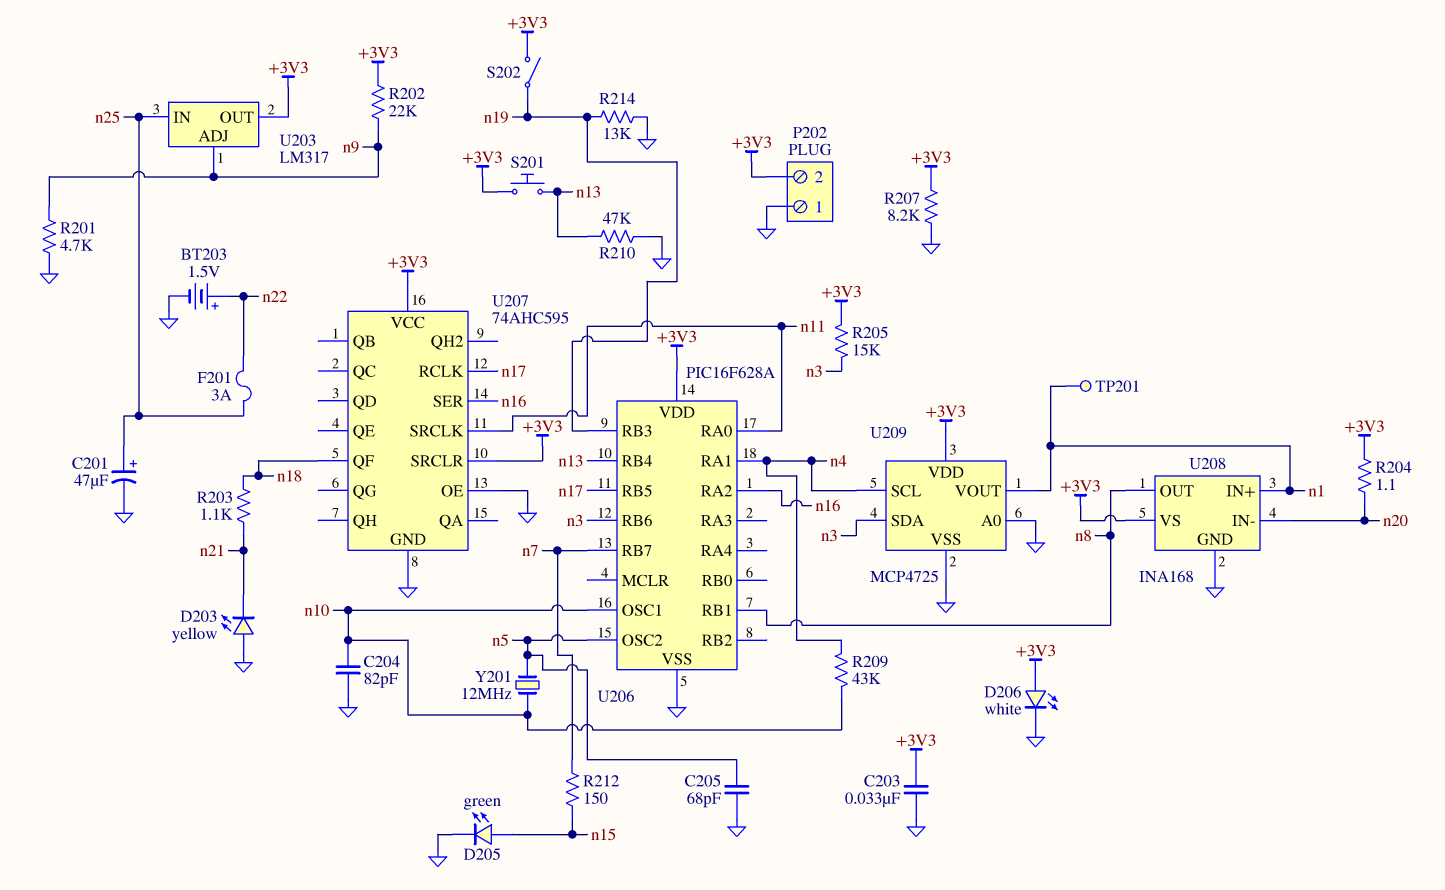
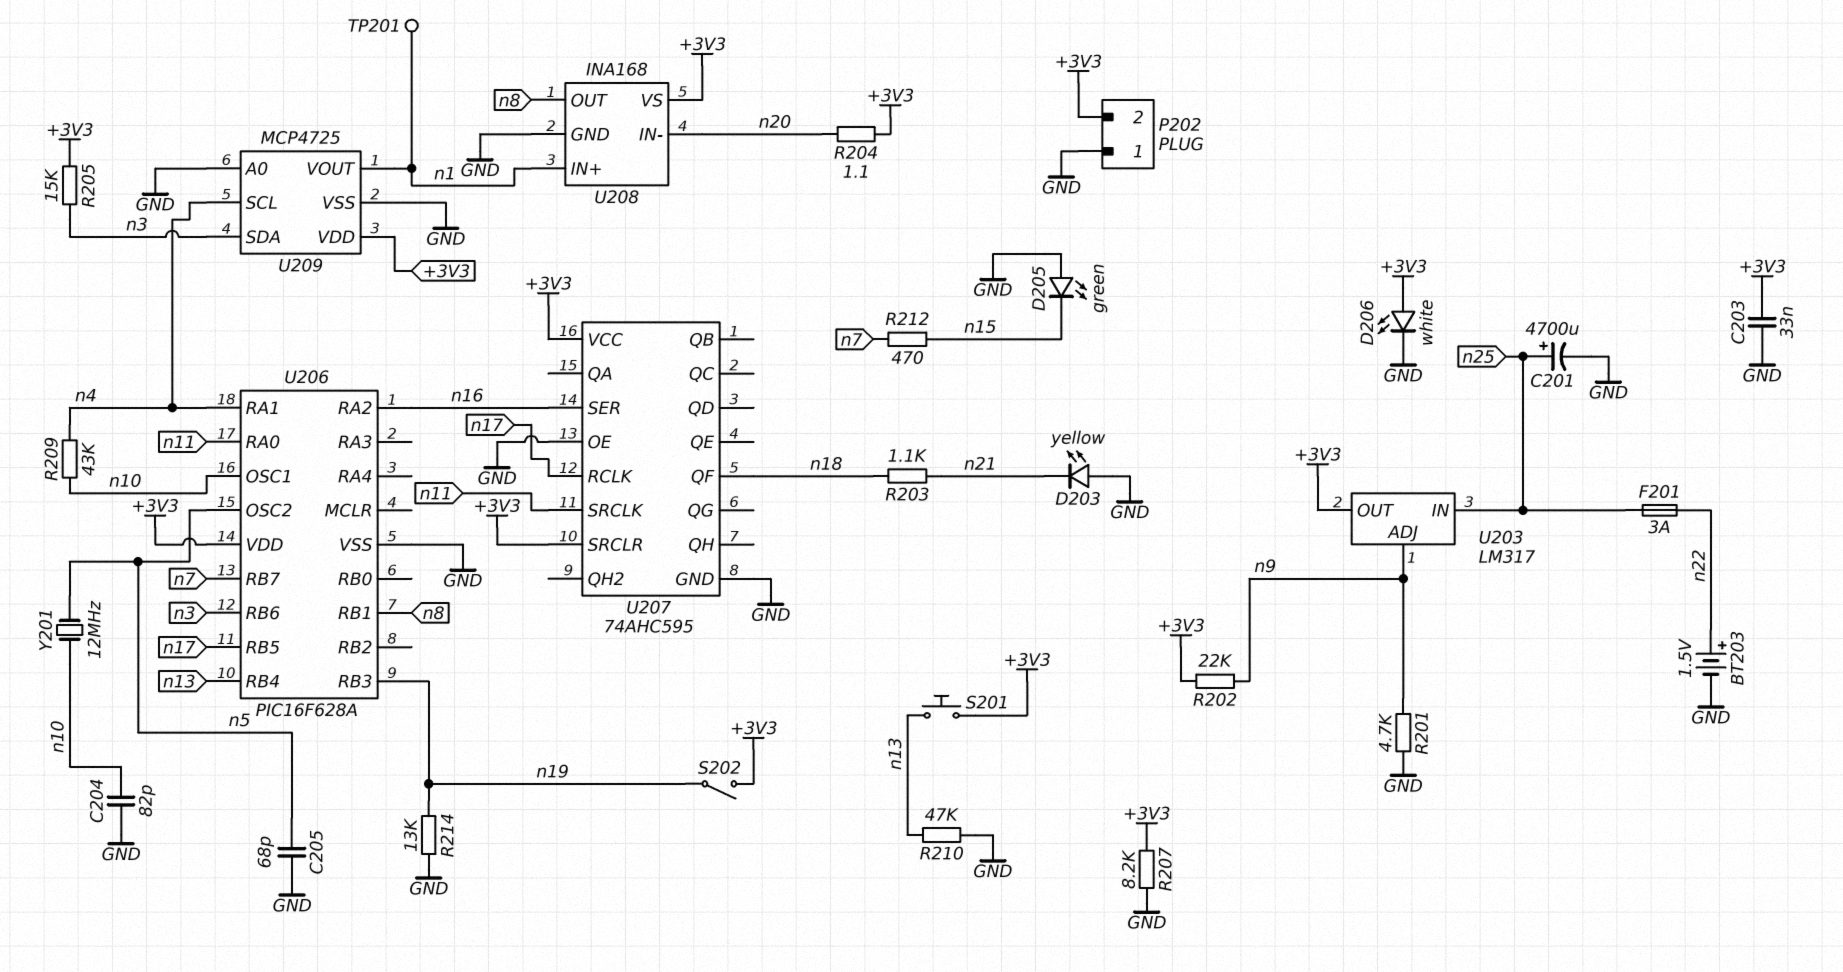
C201: 47uF (plus n25, minus GND) -> 4700uF (plus n25, minus GND)
D205: LED green (A n15, K GND) -> LED green (A GND, K n15)
R212: 150 (n7, n15) -> 470 (n7, n15)

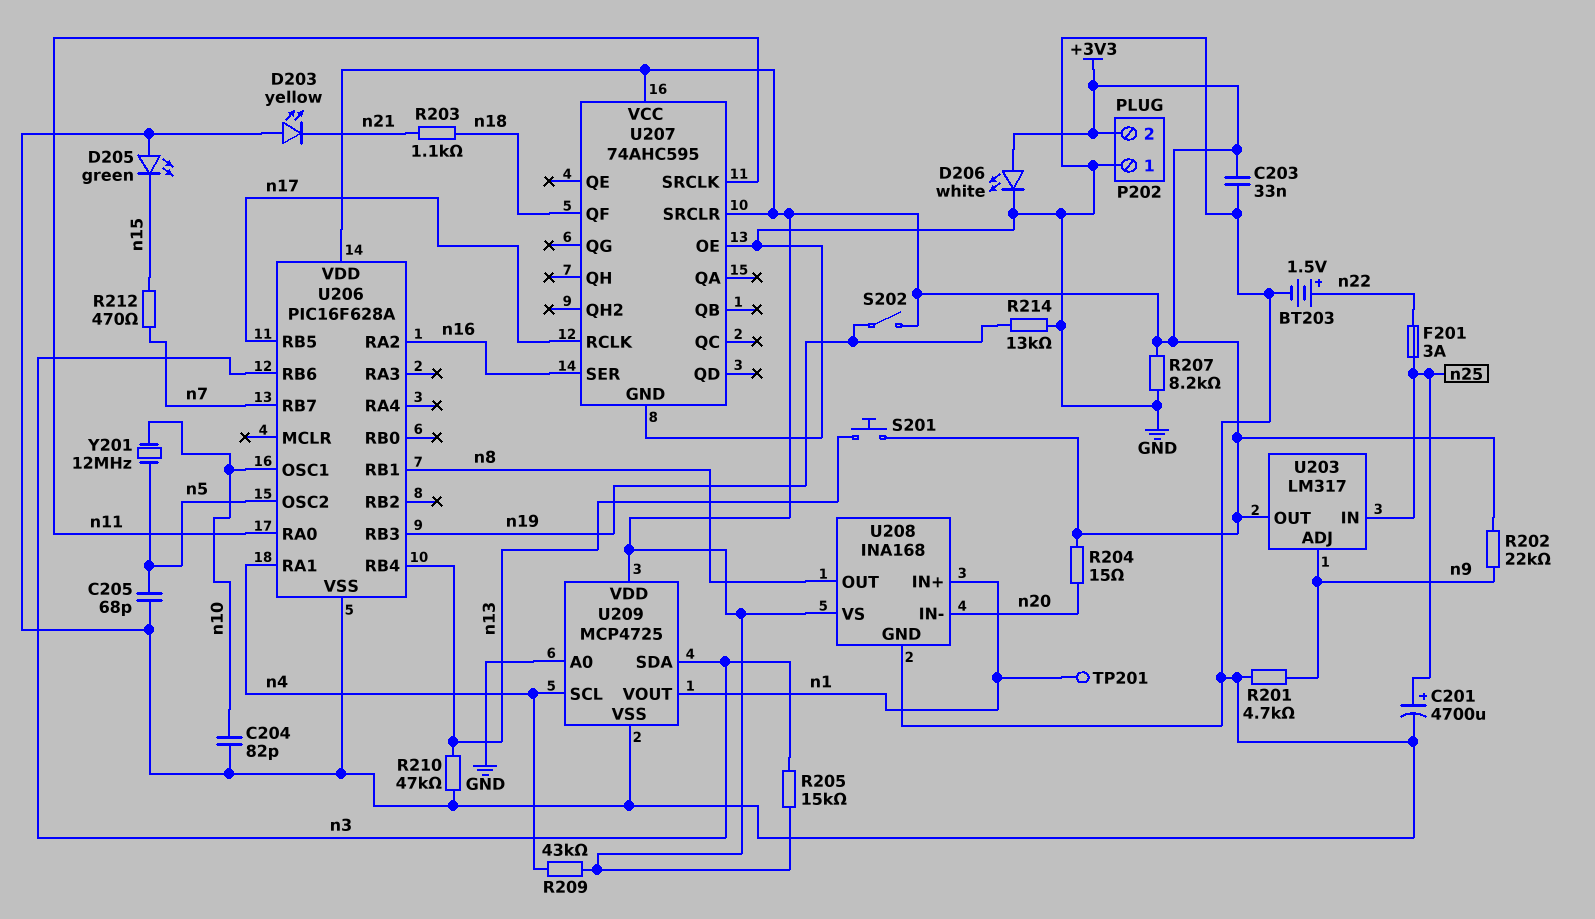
R204: 1.1 (+3V3, n20) -> 15 (+3V3, n20)
R209: 43k (n4, n10) -> 43k (+3V3, n4)

